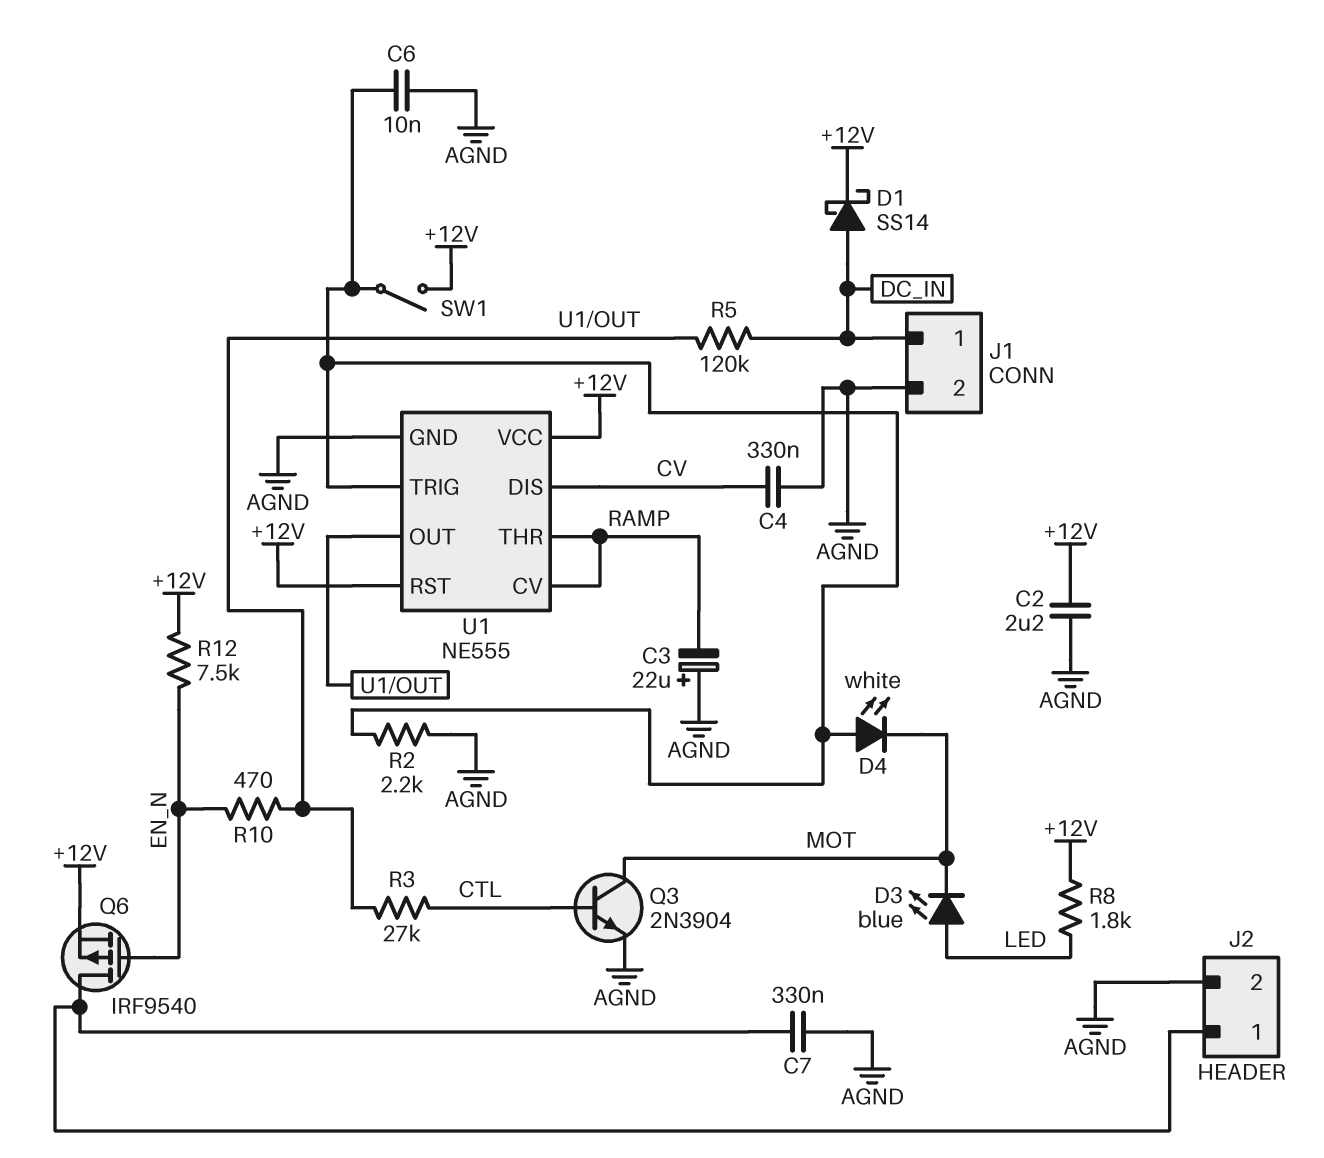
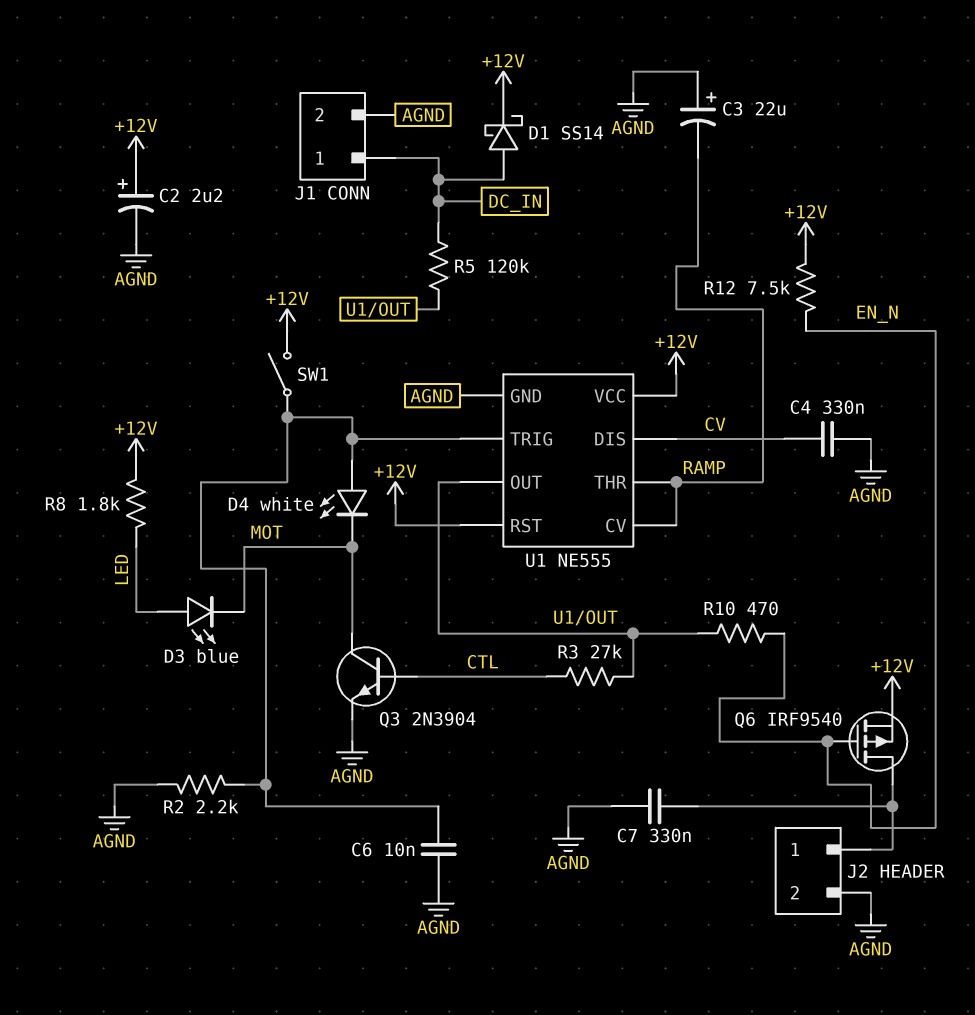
C2: 2.2uF (+12V, AGND) -> 2.2uF (plus +12V, minus AGND)

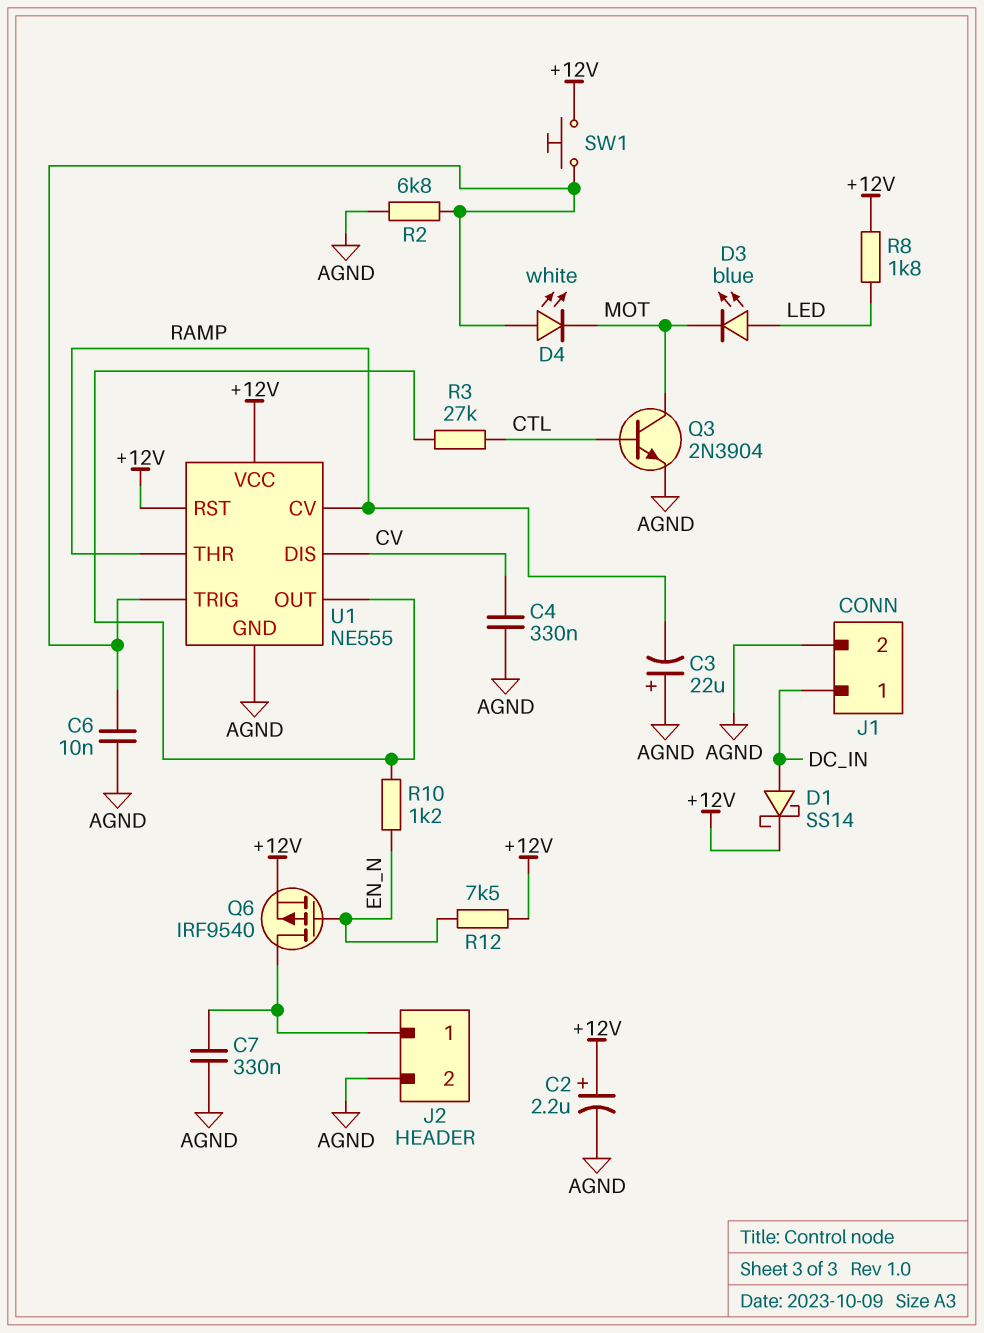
R2: 2.2k (AGND, U1/TRIG) -> 6.8k (AGND, U1/TRIG)
R5: 120k (DC_IN, U1/OUT) -> none
R10: 470 (EN_N, U1/OUT) -> 1.2k (EN_N, U1/OUT)
SW1: switch (+12V, U1/TRIG) -> button (+12V, U1/TRIG)

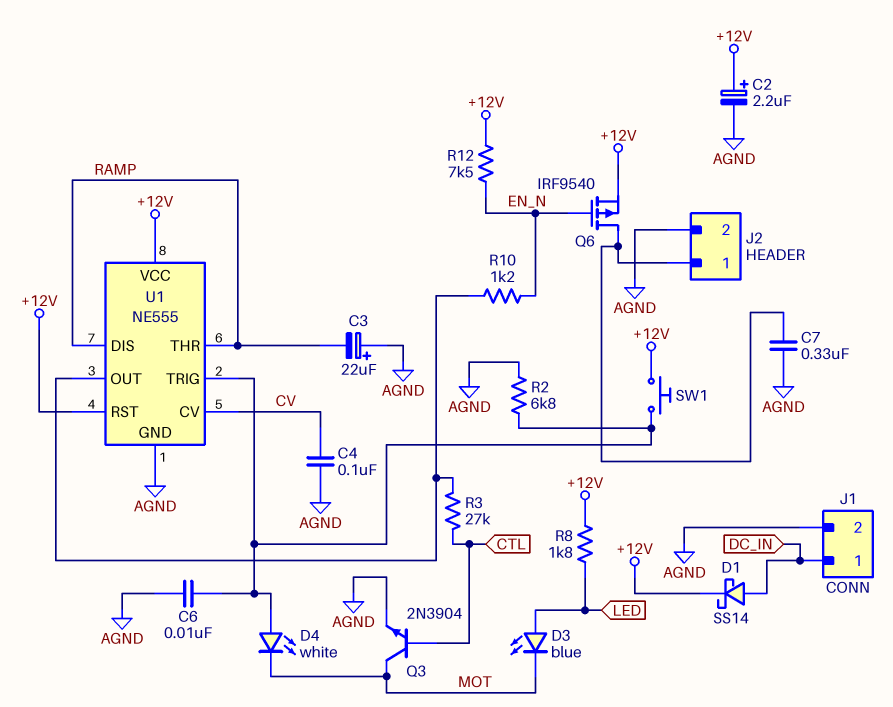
C4: 330nF (AGND, CV) -> 100nF (AGND, CV)
U1 pin CV: RAMP -> CV
U1 pin DIS: CV -> RAMP

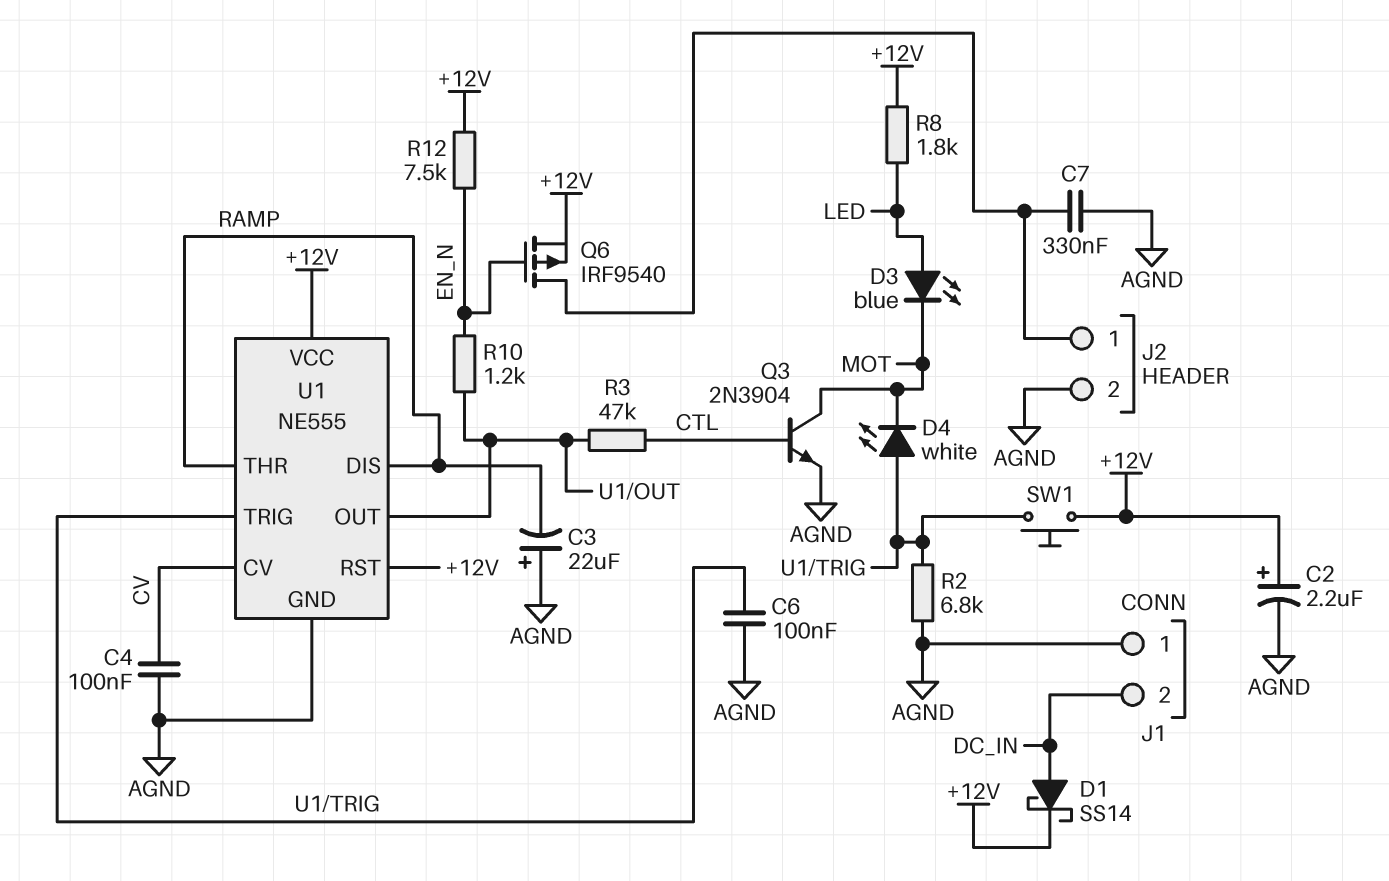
C6: 10nF (AGND, U1/TRIG) -> 100nF (AGND, U1/TRIG)
J1 pin 1: DC_IN -> AGND
J1 pin 2: AGND -> DC_IN
R3: 27k (CTL, U1/OUT) -> 47k (CTL, U1/OUT)

